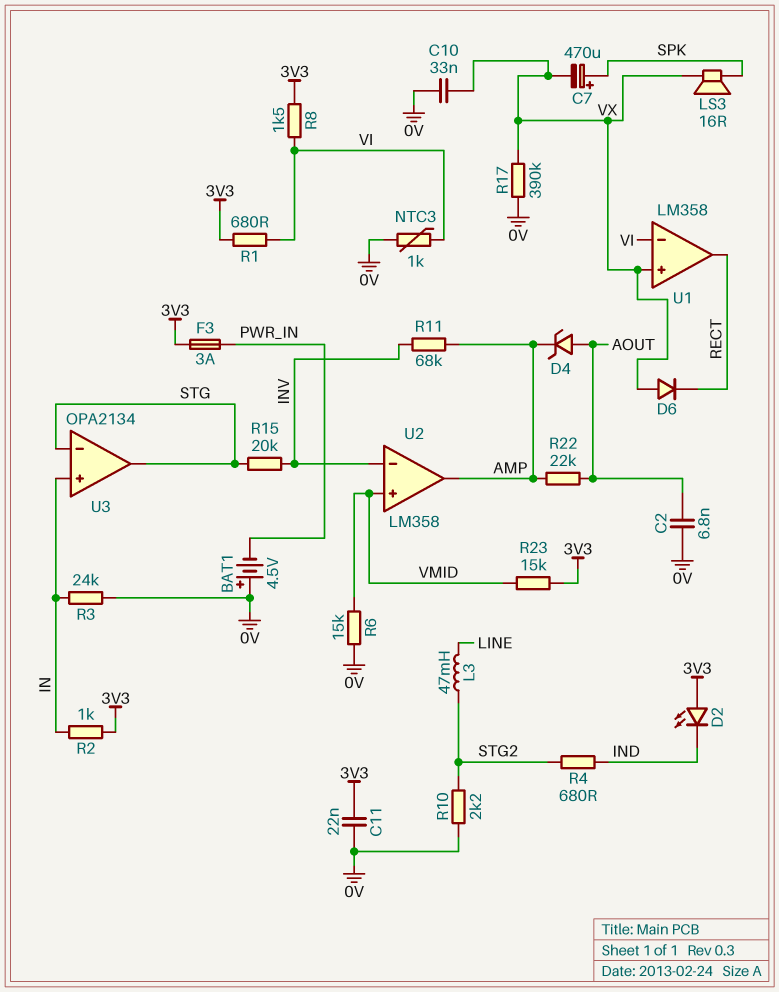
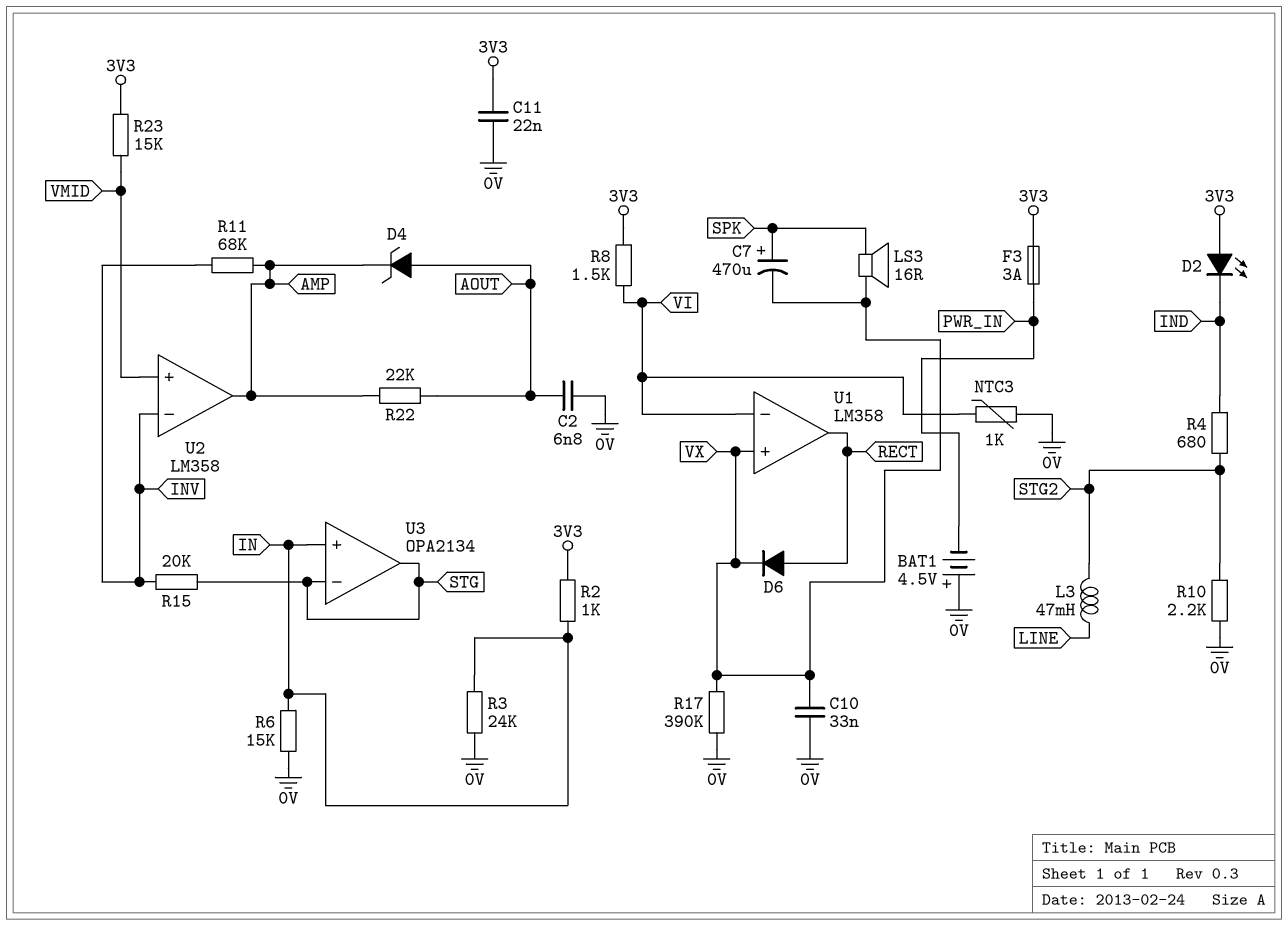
D6: diode (A VX, K RECT) -> diode (A RECT, K VX)
R1: 680 (3V3, VI) -> none
R6: 15k (0V, VMID) -> 15k (0V, IN)

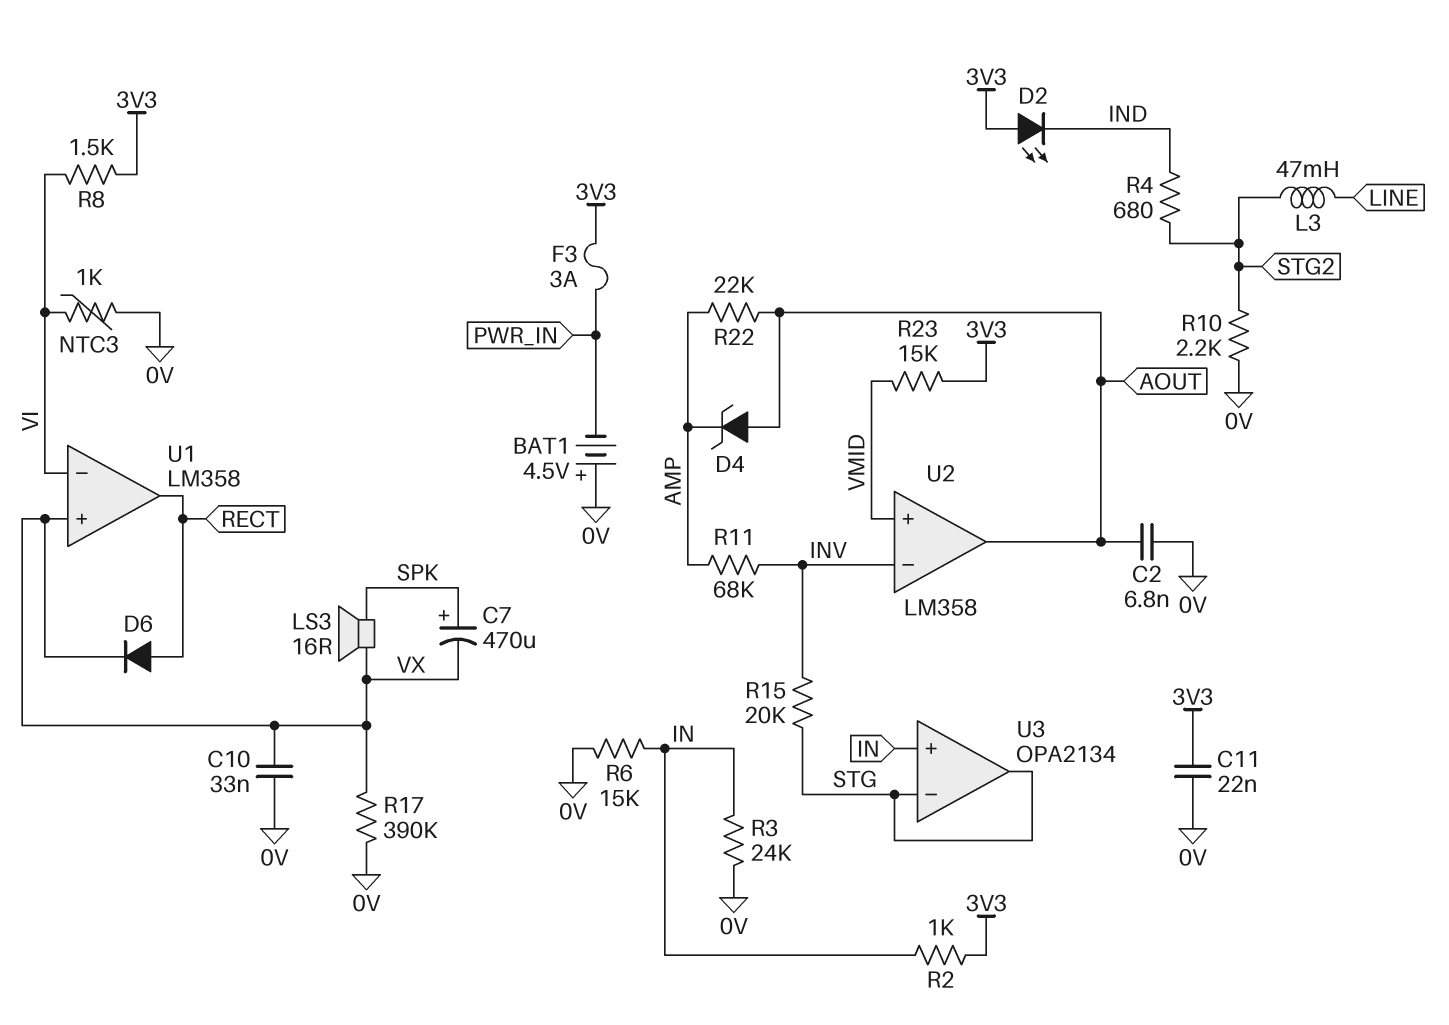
U2 pin out: AMP -> AOUT

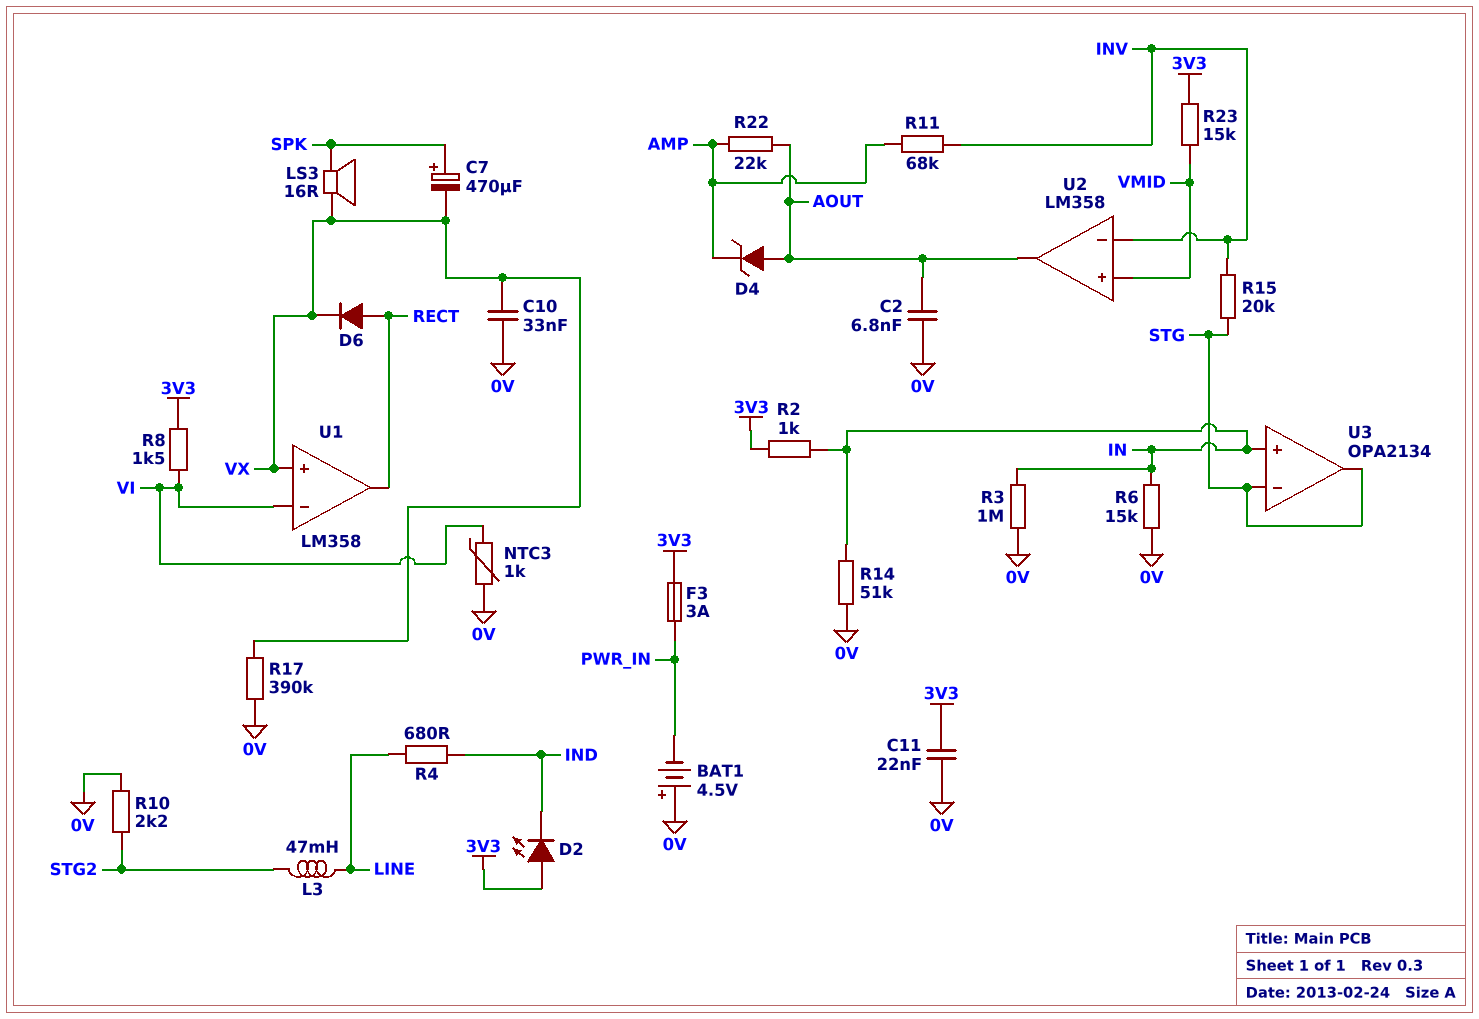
R3: 24k (0V, IN) -> 1M (0V, IN)
R4: 680 (IND, STG2) -> 680 (IND, LINE)
R14: none -> 51k (0V, IN)

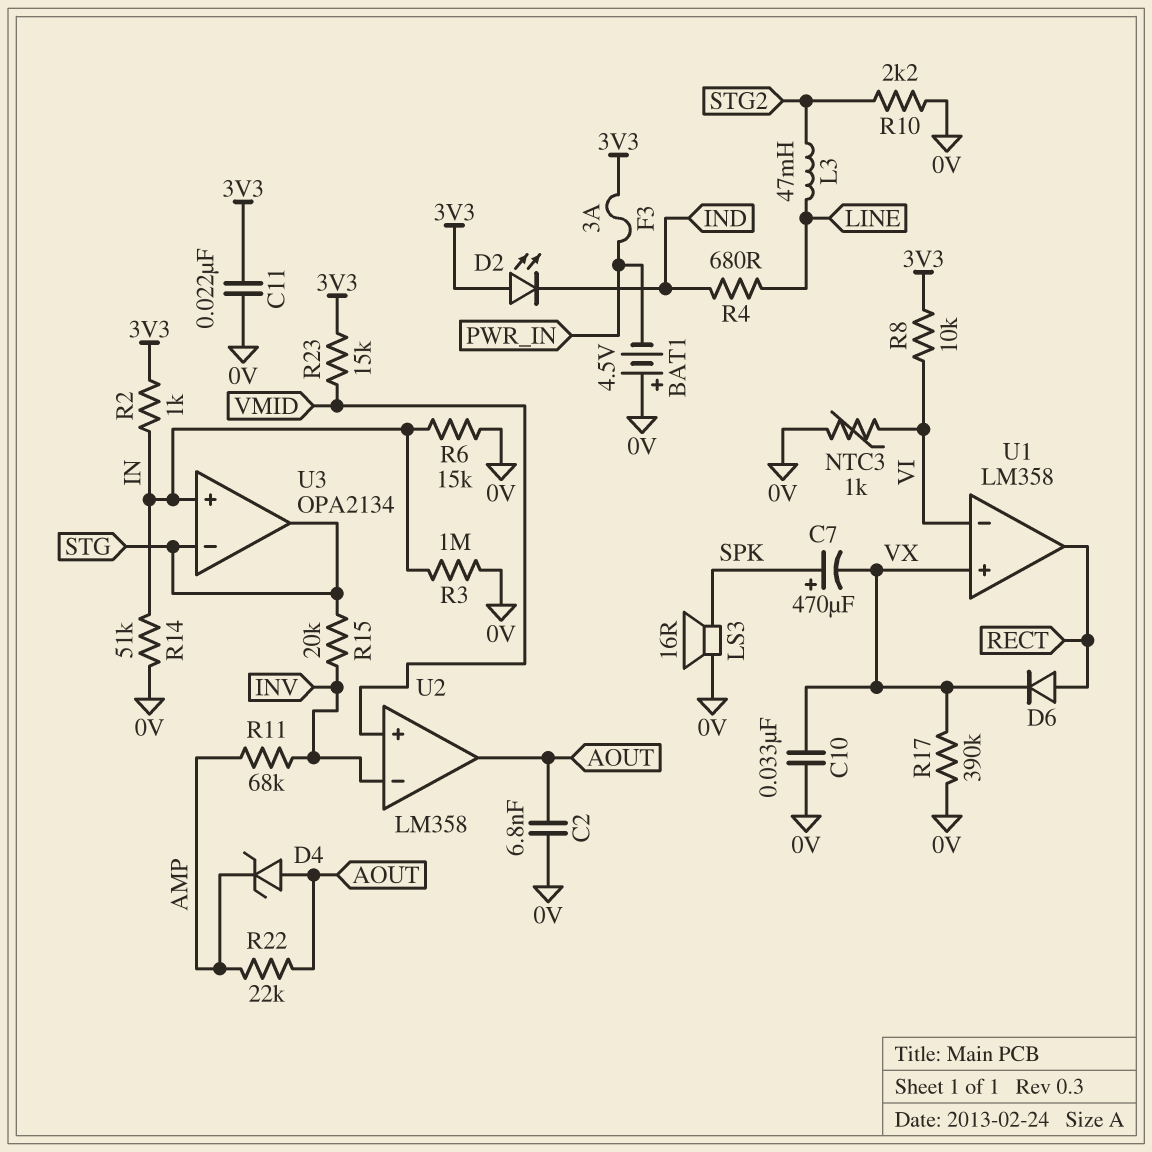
LS3: speaker 16R (SPK, VX) -> speaker 16R (0V, SPK)
R8: 1.5k (3V3, VI) -> 10k (3V3, VI)

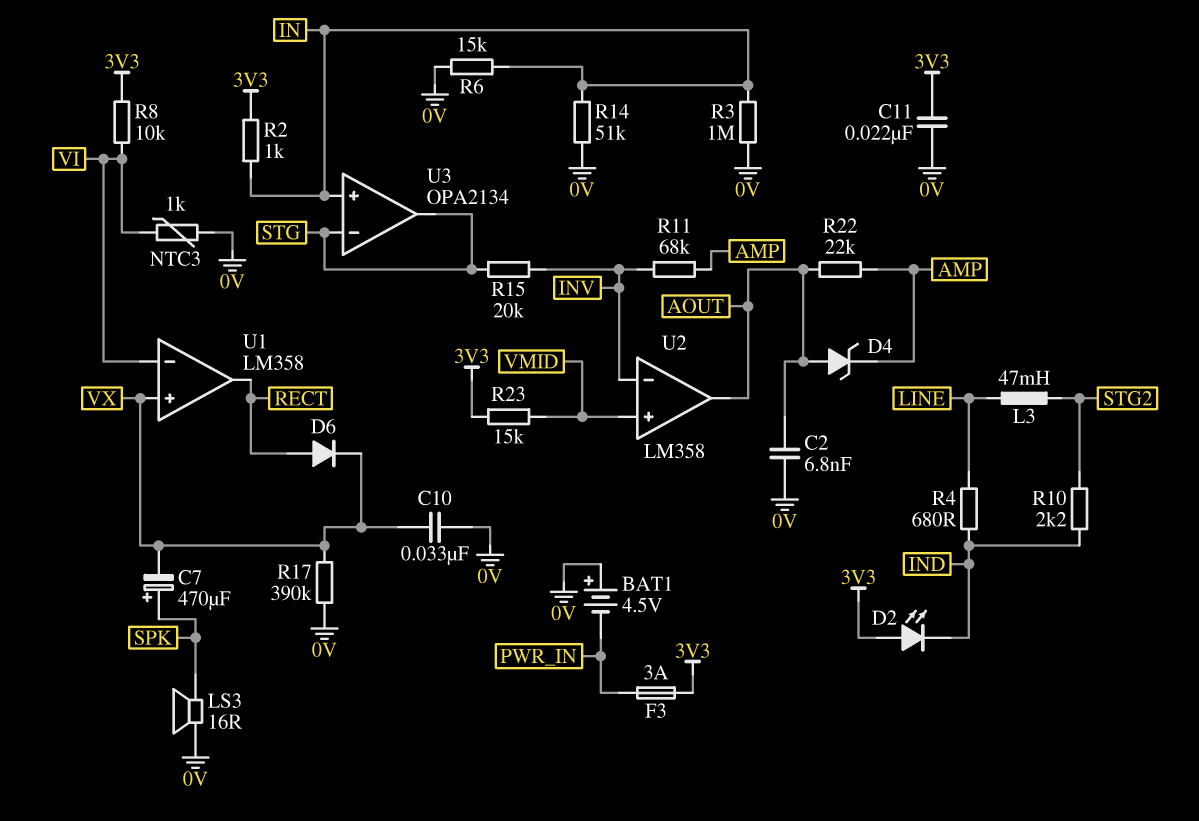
R10: 2.2k (0V, STG2) -> 2.2k (IND, STG2)

